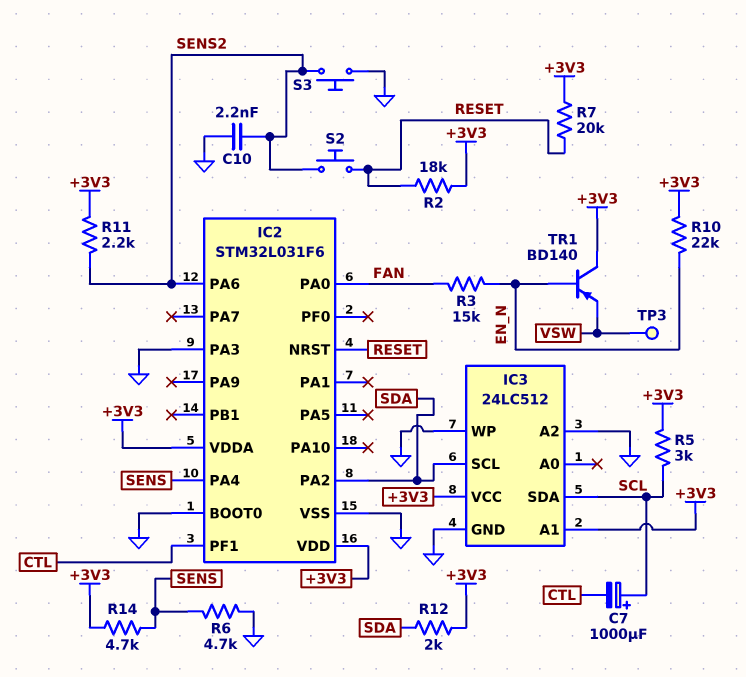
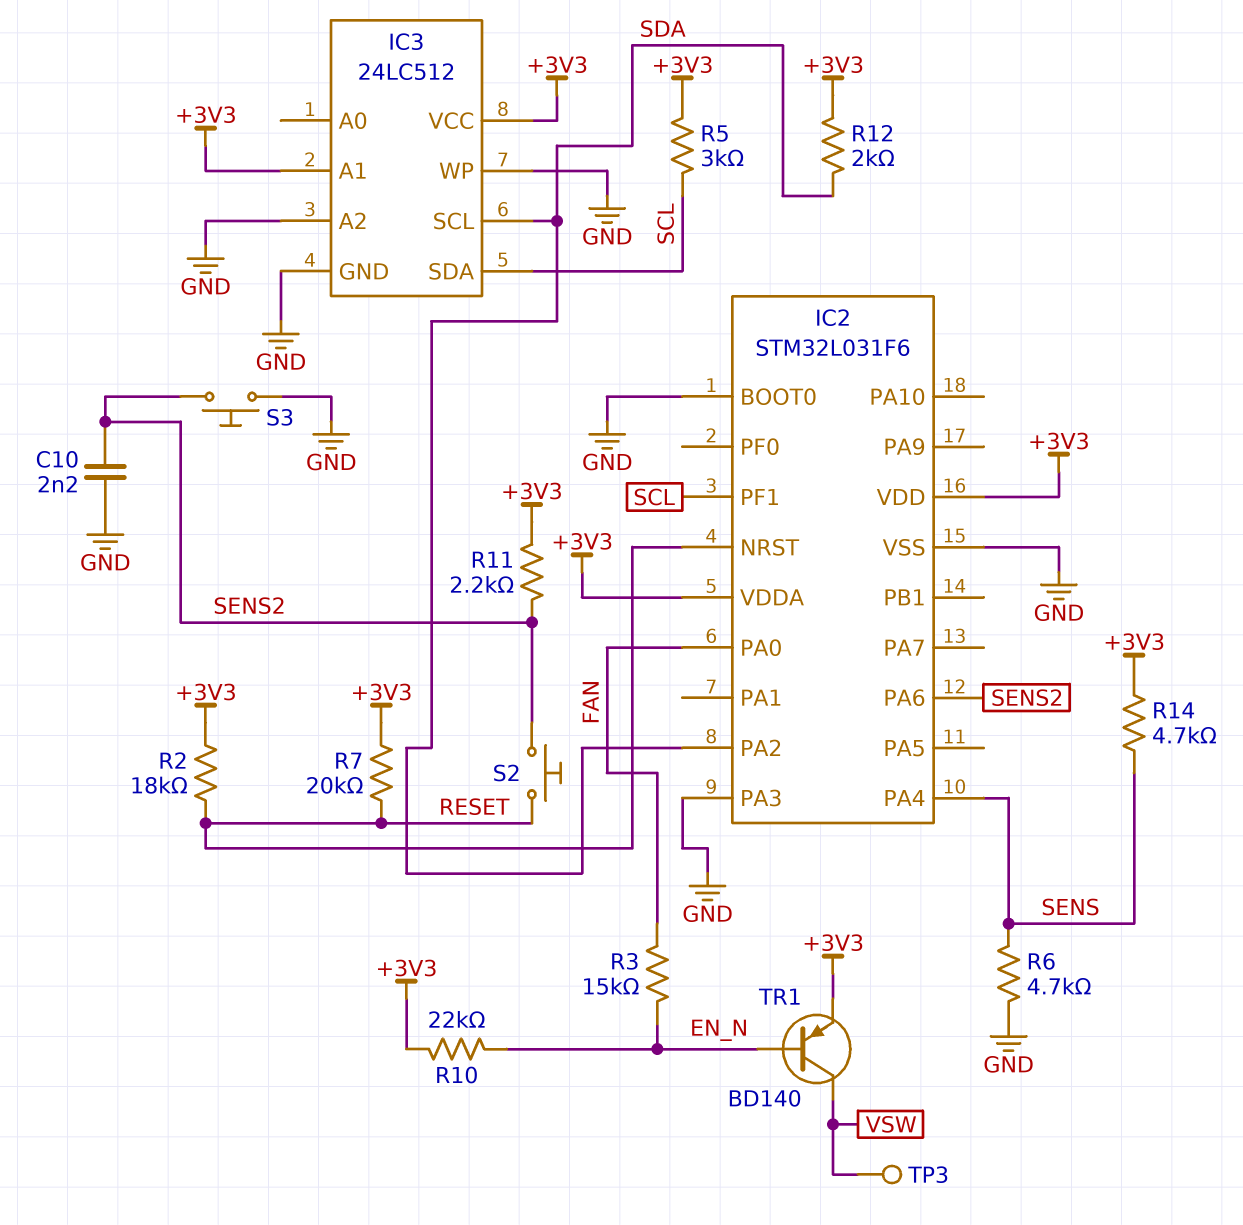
C7: 1000uF (plus SCL, minus CTL) -> none
IC2 pin PF1: CTL -> SCL
TR1: PNP BD140 (B EN_N, C +3V3, E VSW) -> PNP BD140 (B EN_N, C VSW, E +3V3)

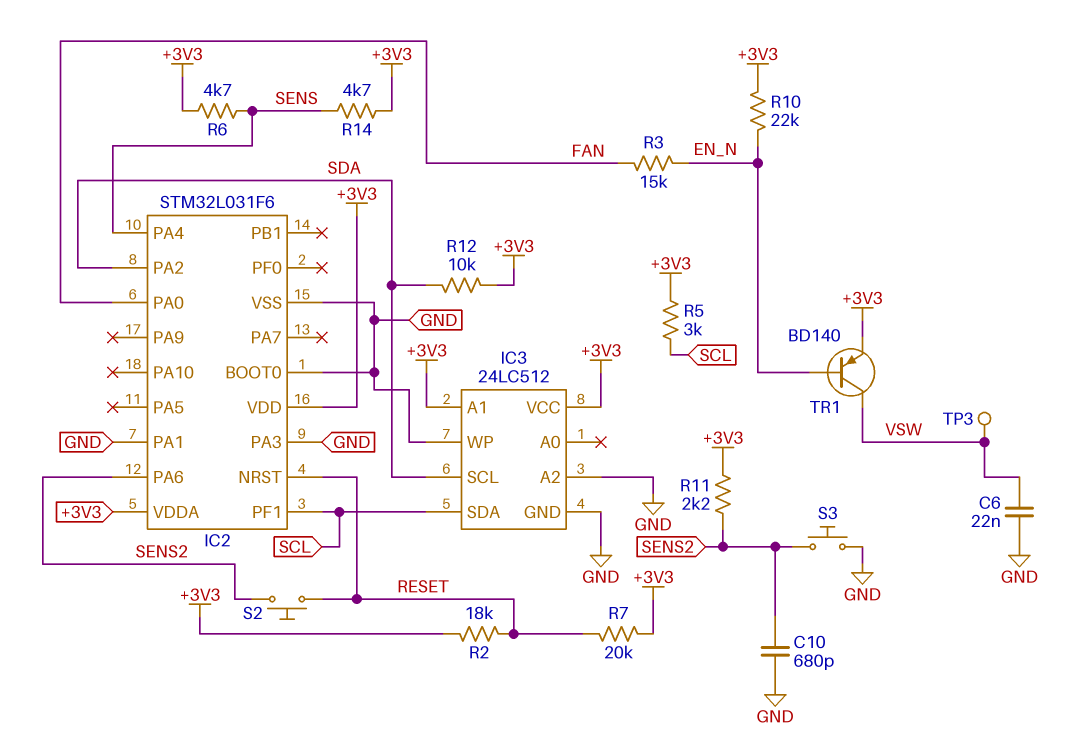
C6: none -> 22nF (GND, VSW)
C10: 2.2nF (GND, SENS2) -> 680pF (GND, SENS2)
IC2 pin PA1: none -> GND
R6: 4.7k (GND, SENS) -> 4.7k (+3V3, SENS)
R12: 2k (+3V3, SDA) -> 10k (+3V3, SDA)

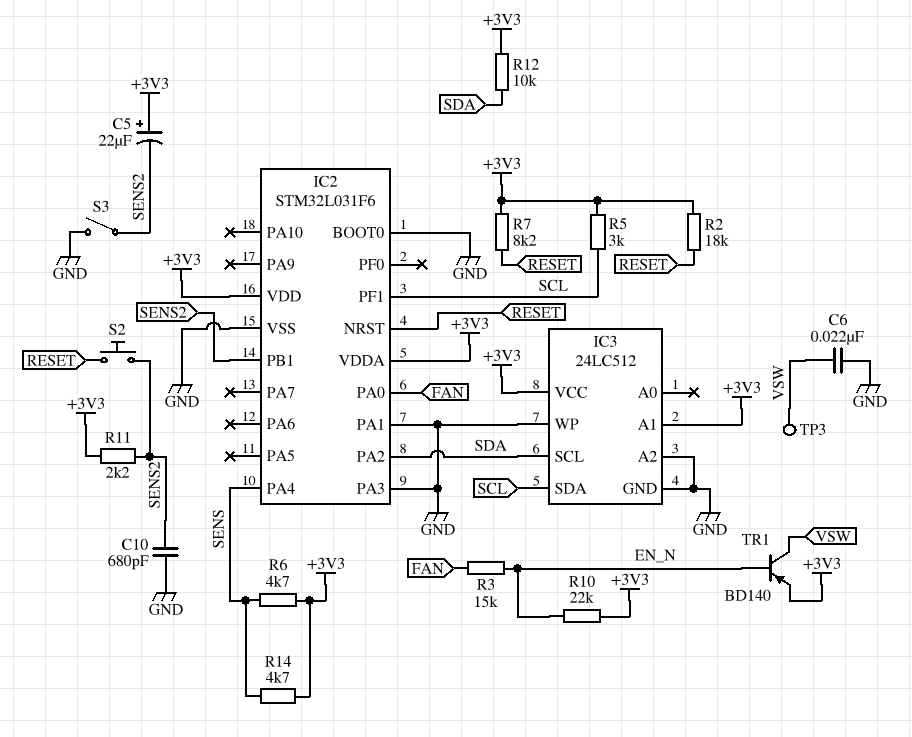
C5: none -> 22uF (plus +3V3, minus SENS2)
IC2 pin PA6: SENS2 -> none
IC2 pin PB1: none -> SENS2
R7: 20k (+3V3, RESET) -> 8.2k (+3V3, RESET)
S3: button (GND, SENS2) -> switch (GND, SENS2)

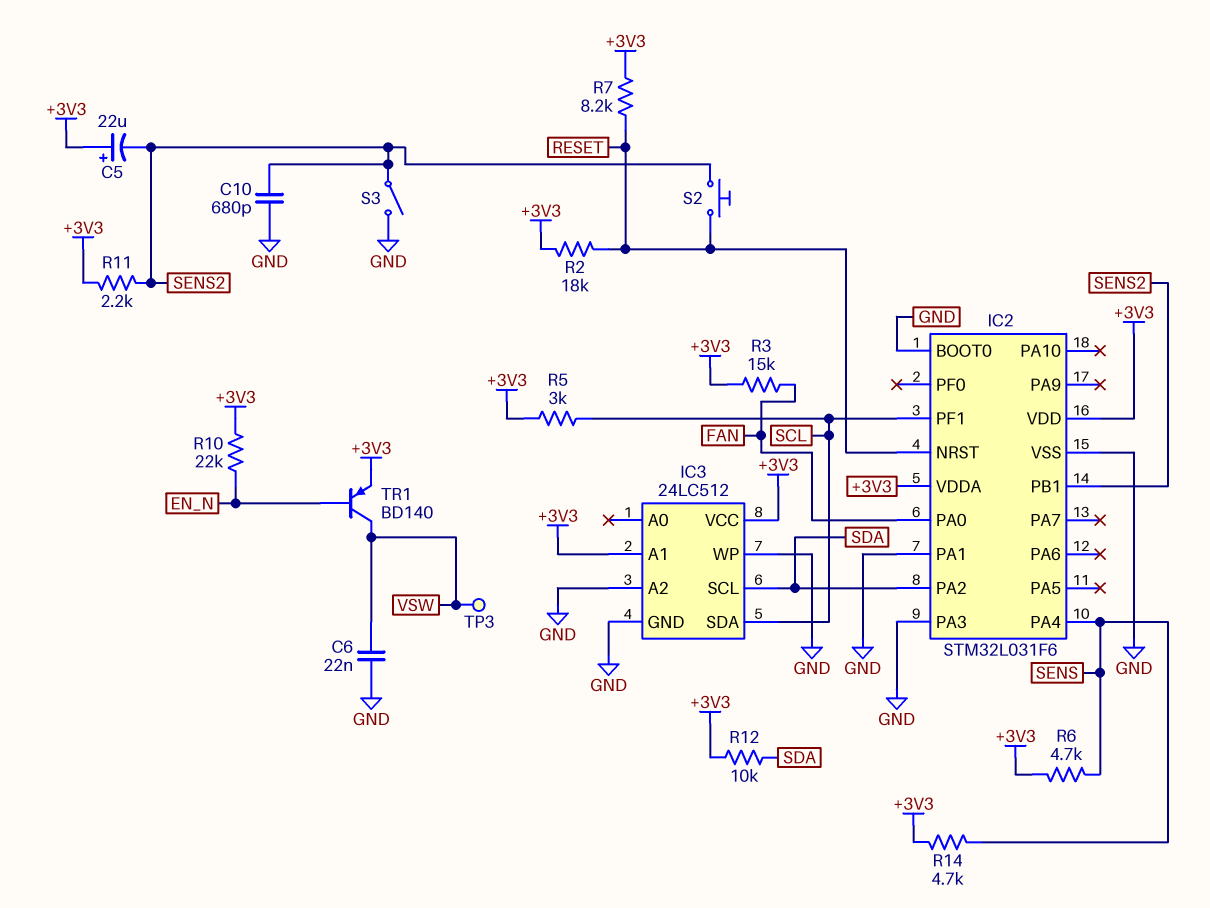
R3: 15k (EN_N, FAN) -> 15k (+3V3, FAN)

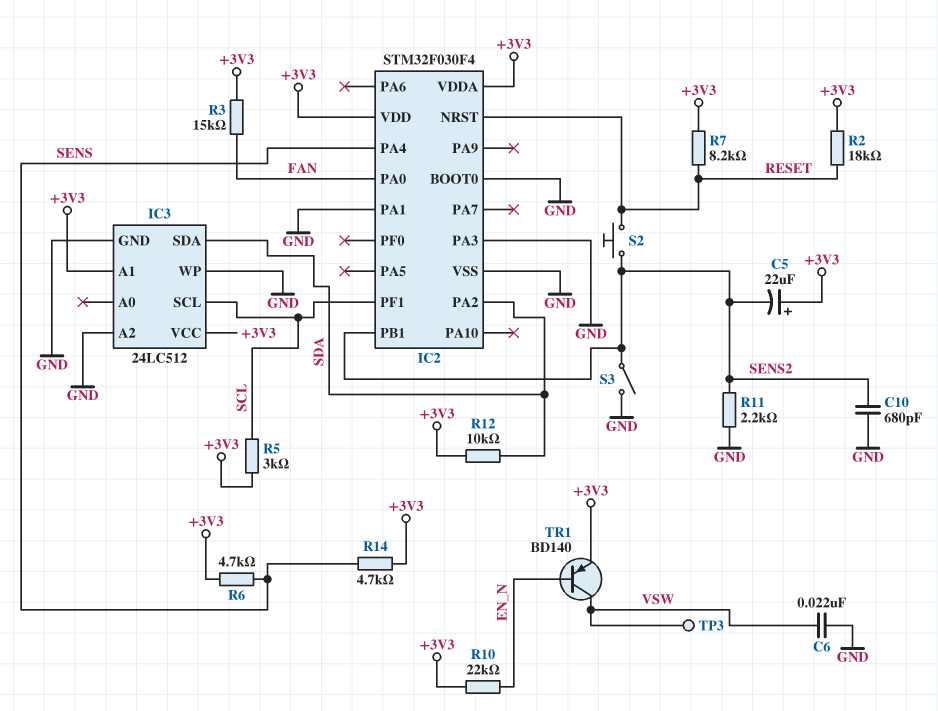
IC2: STM32L031F6 -> STM32F030F4
IC3 pin SCL: SDA -> SCL
IC3 pin SDA: SCL -> SDA
R11: 2.2k (+3V3, SENS2) -> 2.2k (GND, SENS2)

